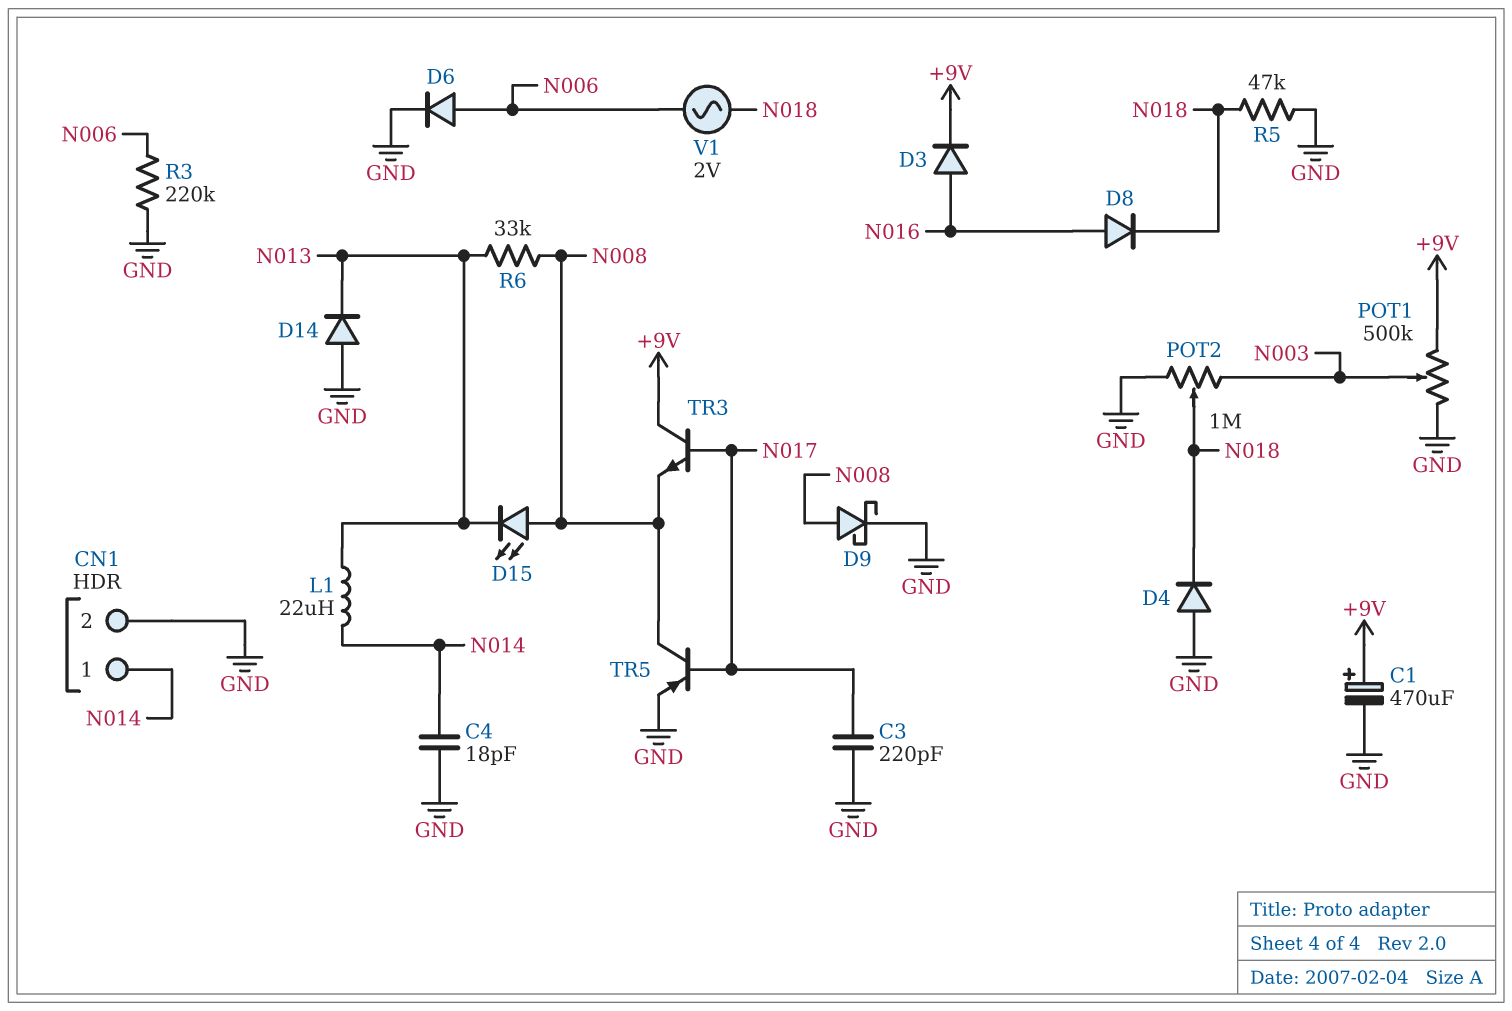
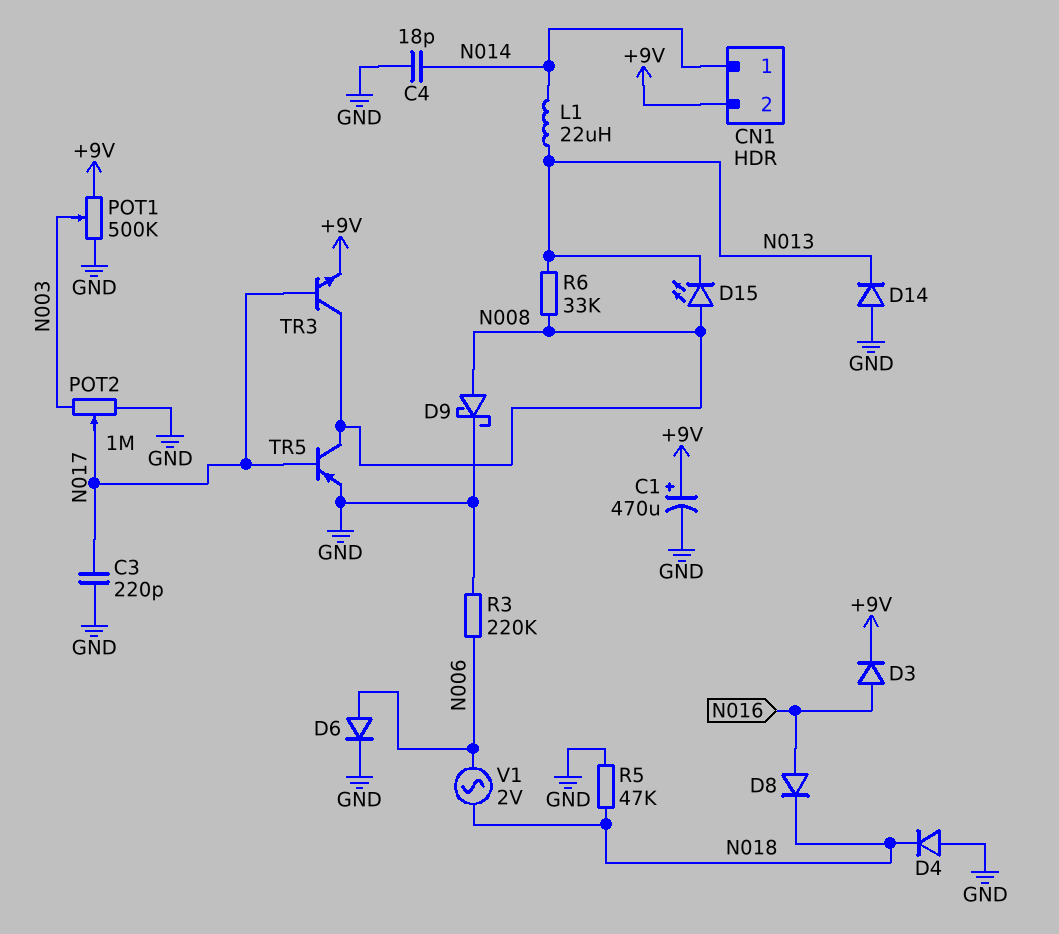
CN1 pin 2: GND -> +9V
POT2: 1M (GND, N003, wiper N018) -> 1M (GND, N003, wiper N017)
TR3: NPN (B N017, C +9V, E N008) -> NPN (B N017, C N008, E +9V)

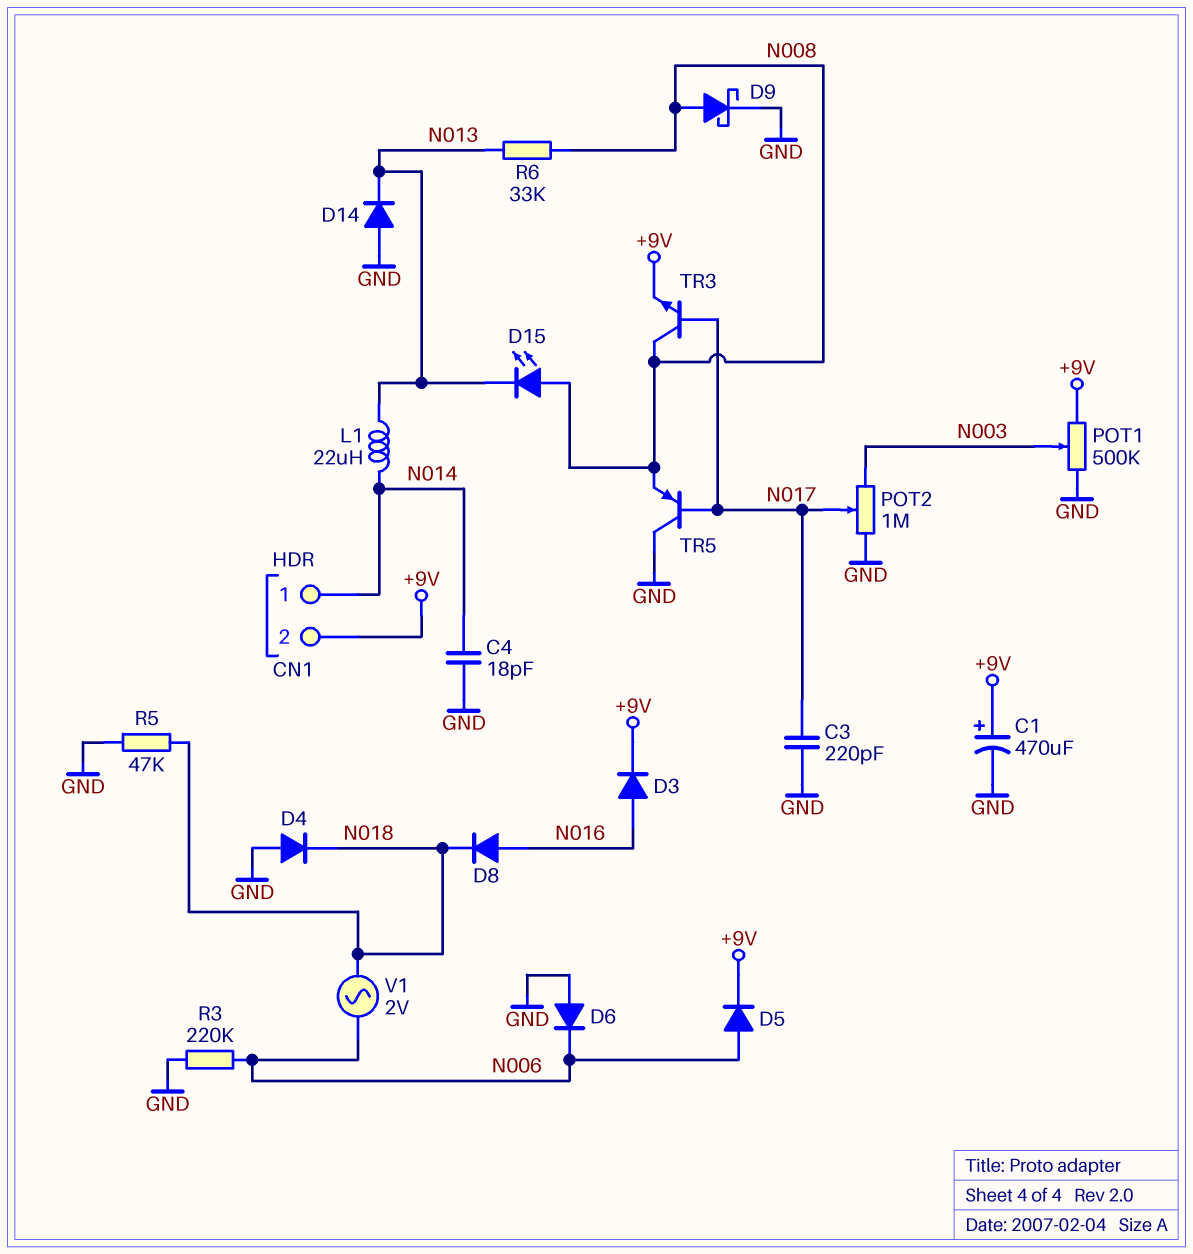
D5: none -> diode (A N006, K +9V)
D6: diode (A N006, K GND) -> diode (A GND, K N006)
TR5: PNP (B N017, C N008, E GND) -> PNP (B N017, C GND, E N008)

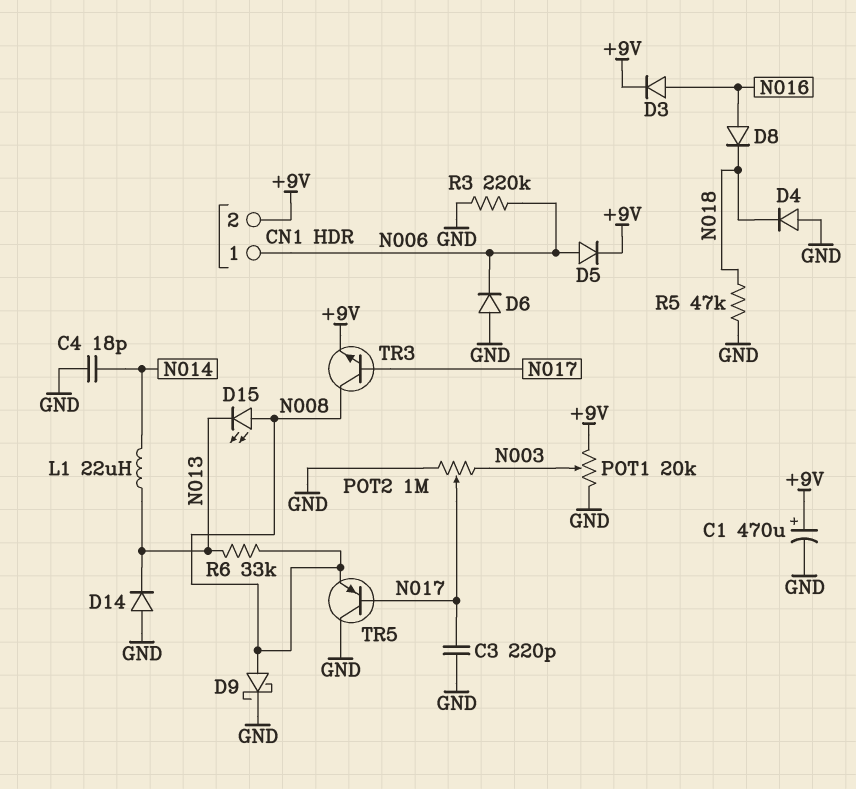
CN1 pin 1: N014 -> N006
POT1: 500k (+9V, GND, wiper N003) -> 20k (+9V, GND, wiper N003)
V1: AC 2V (N006, N018) -> none

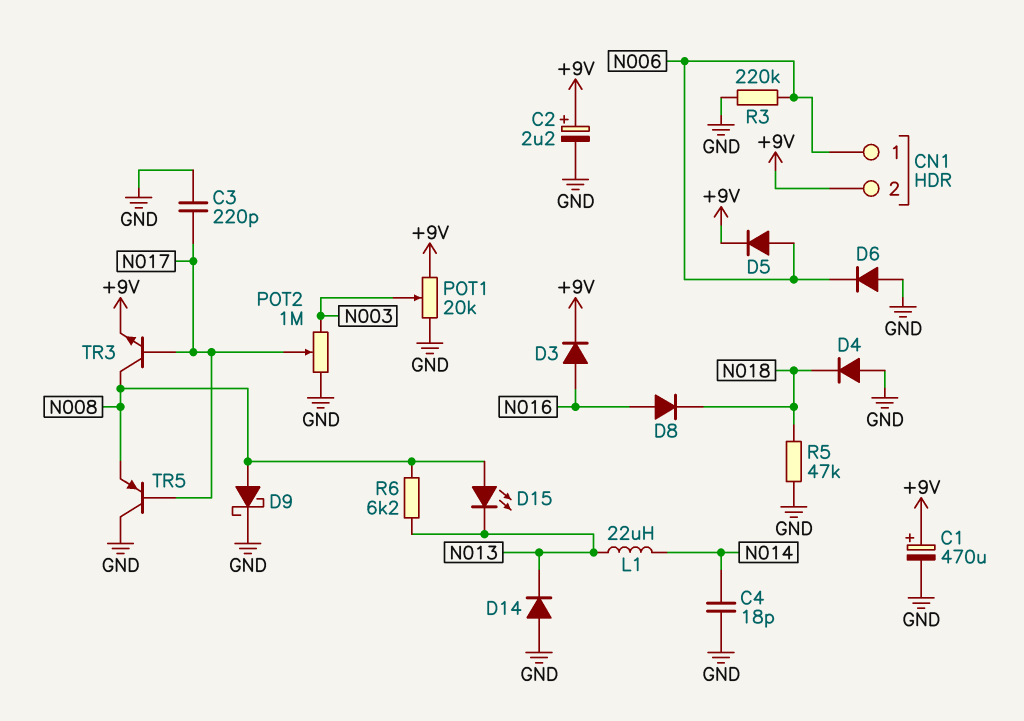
C2: none -> 2.2uF (plus +9V, minus GND)
R6: 33k (N008, N013) -> 6.2k (N008, N013)

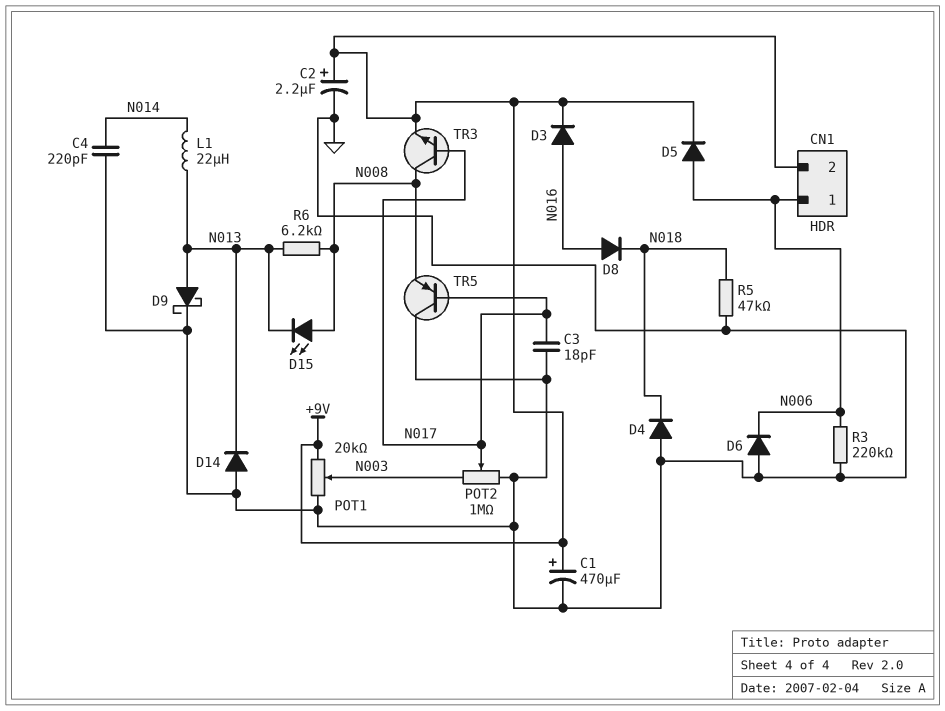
C3: 220pF (GND, N017) -> 18pF (GND, N017)
C4: 18pF (GND, N014) -> 220pF (GND, N014)
D9: schottky (A N008, K GND) -> schottky (A N013, K GND)

